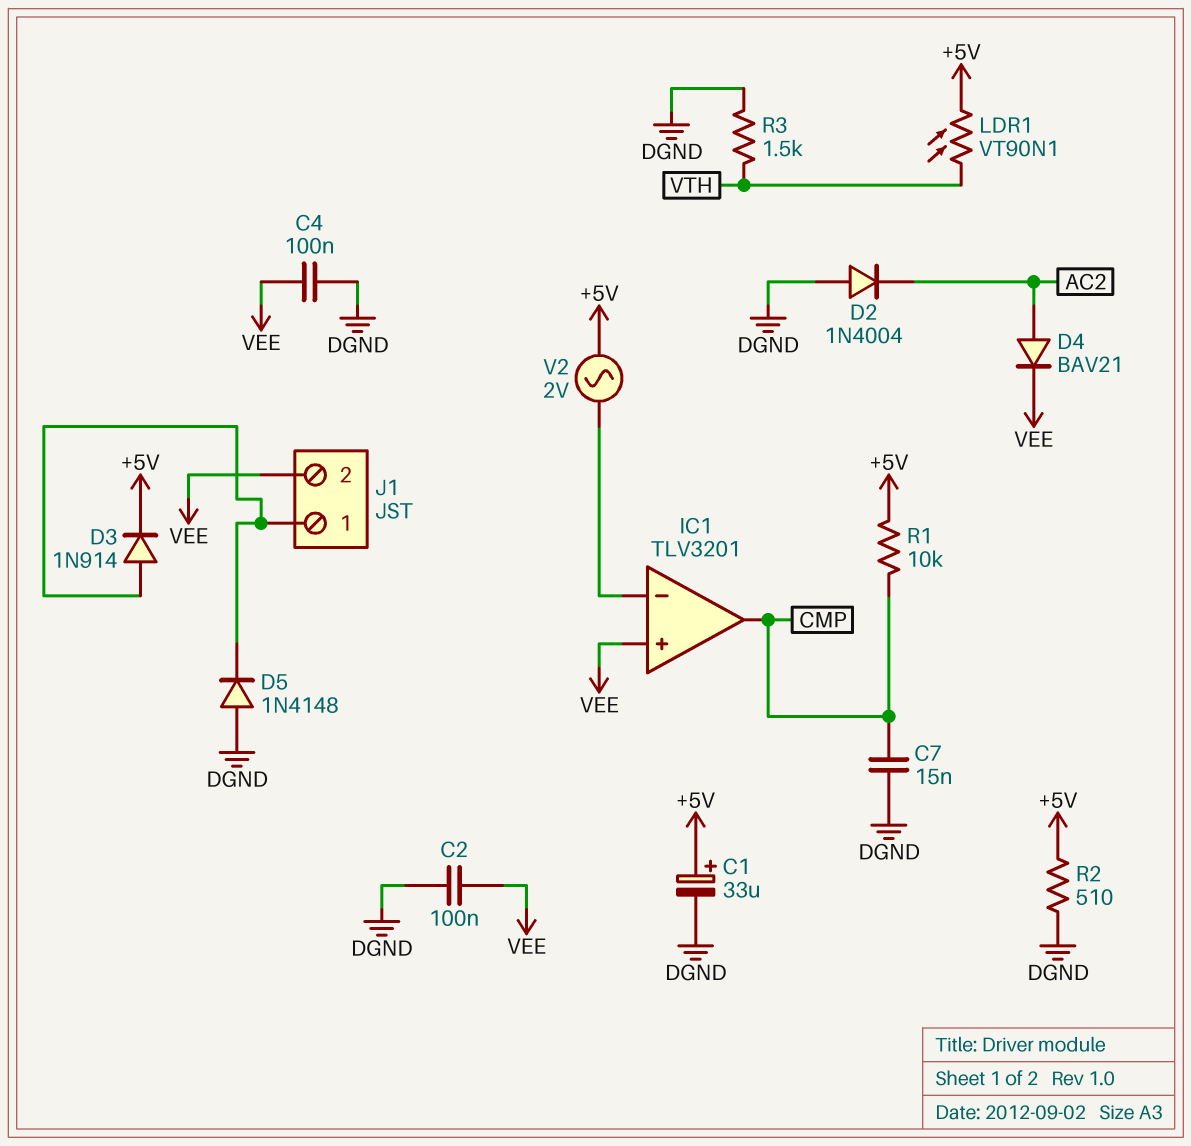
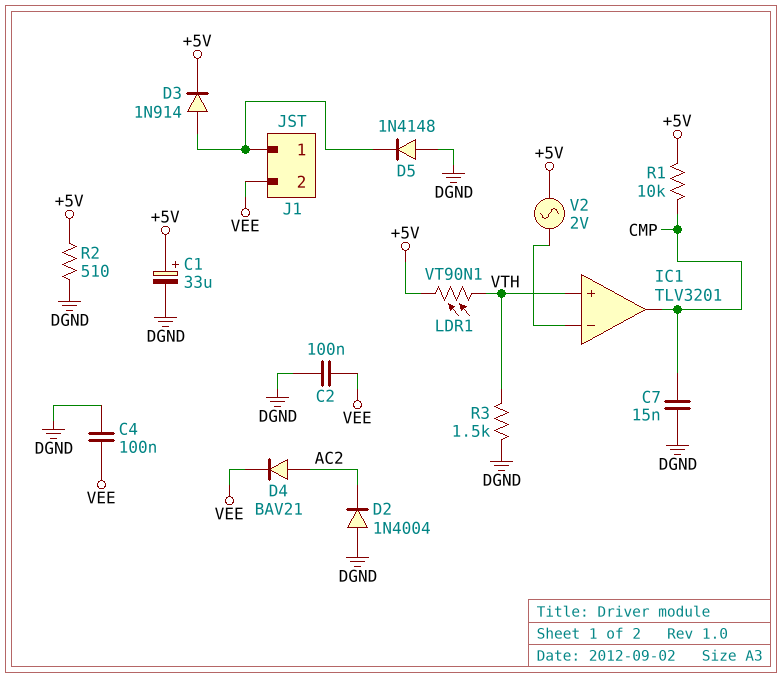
IC1 pin in+: VEE -> VTH

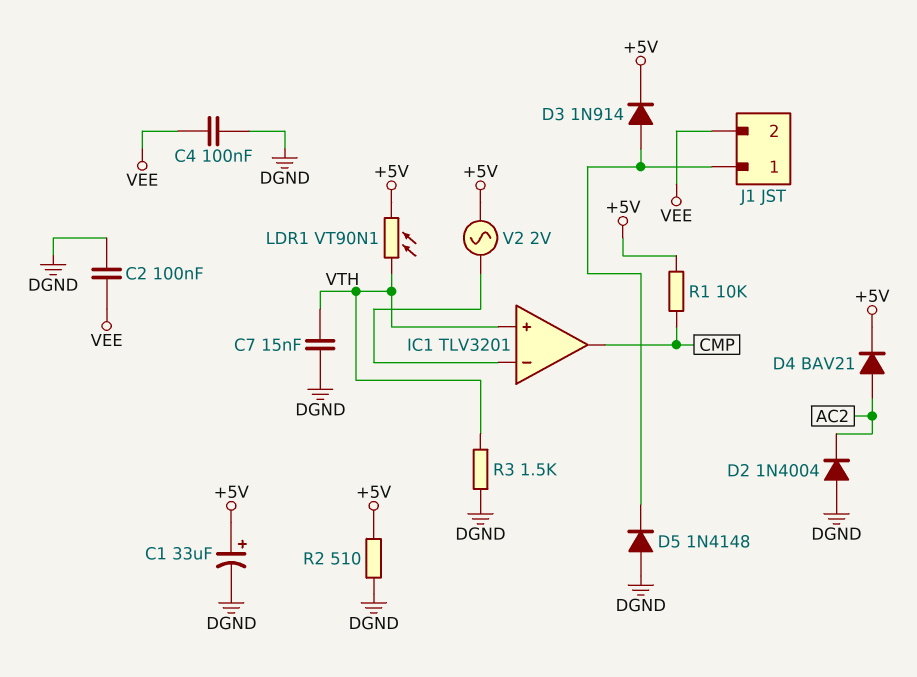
C7: 15nF (CMP, DGND) -> 15nF (DGND, VTH)
D4: diode BAV21 (A AC2, K VEE) -> diode BAV21 (A AC2, K +5V)

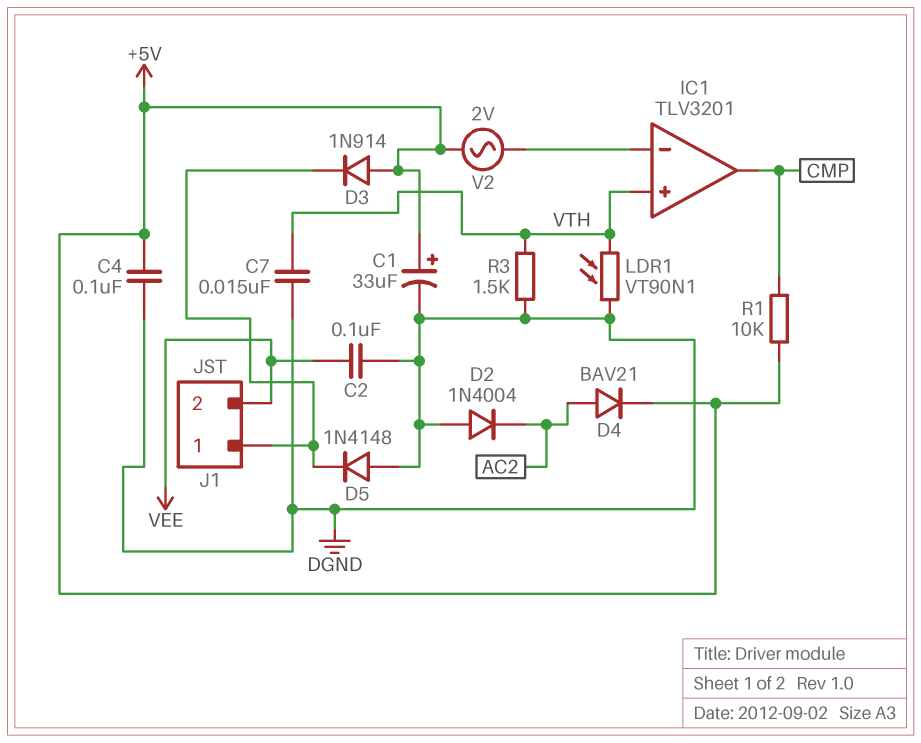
C4: 100nF (DGND, VEE) -> 100nF (+5V, DGND)
D3: diode 1N914 (A J1/1, K +5V) -> diode 1N914 (A +5V, K J1/1)
LDR1: VT90N1 (+5V, VTH) -> VT90N1 (DGND, VTH)
R2: 510 (+5V, DGND) -> none

